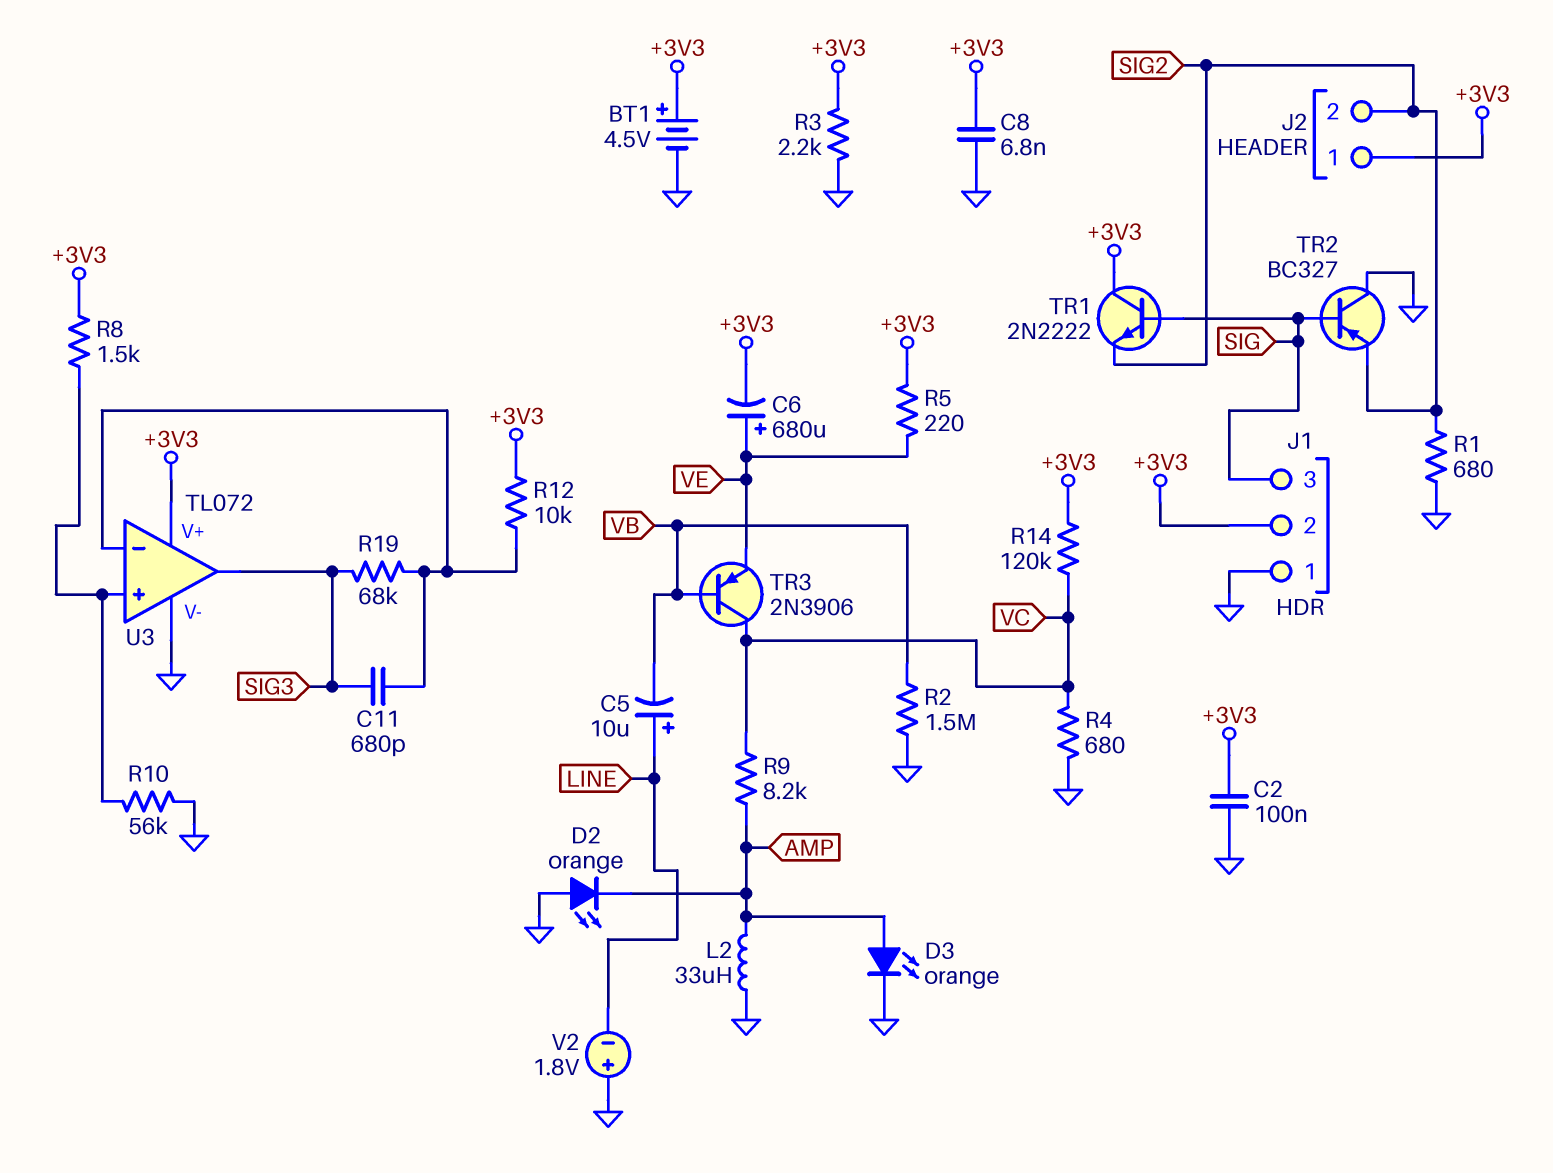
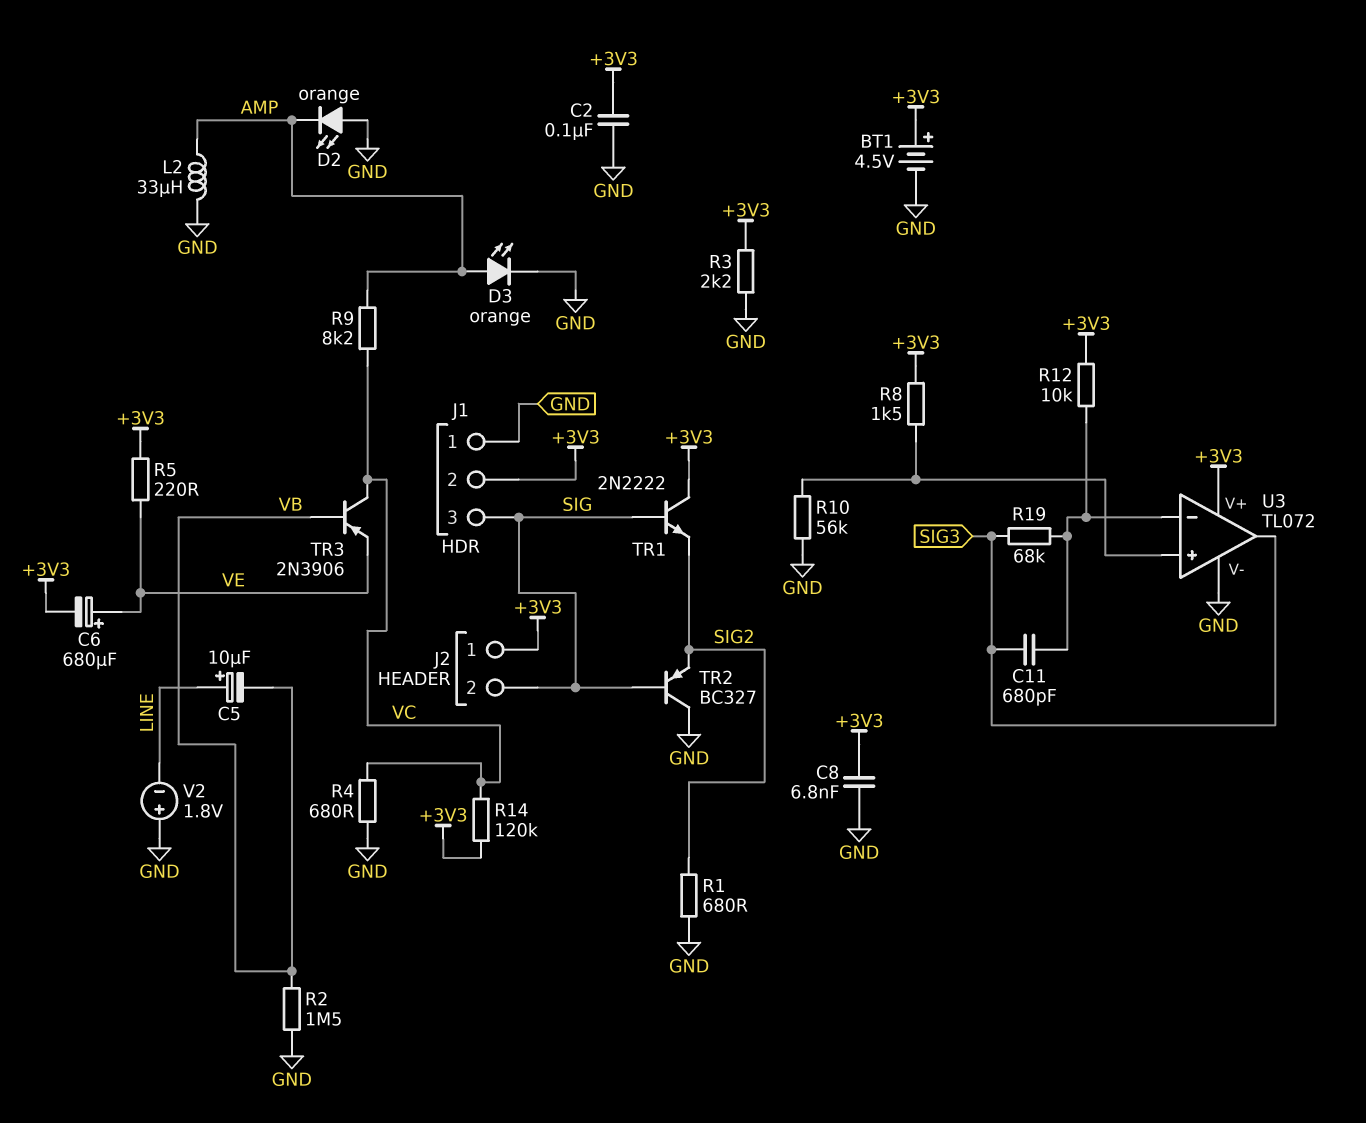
J2 pin 2: SIG2 -> SIG

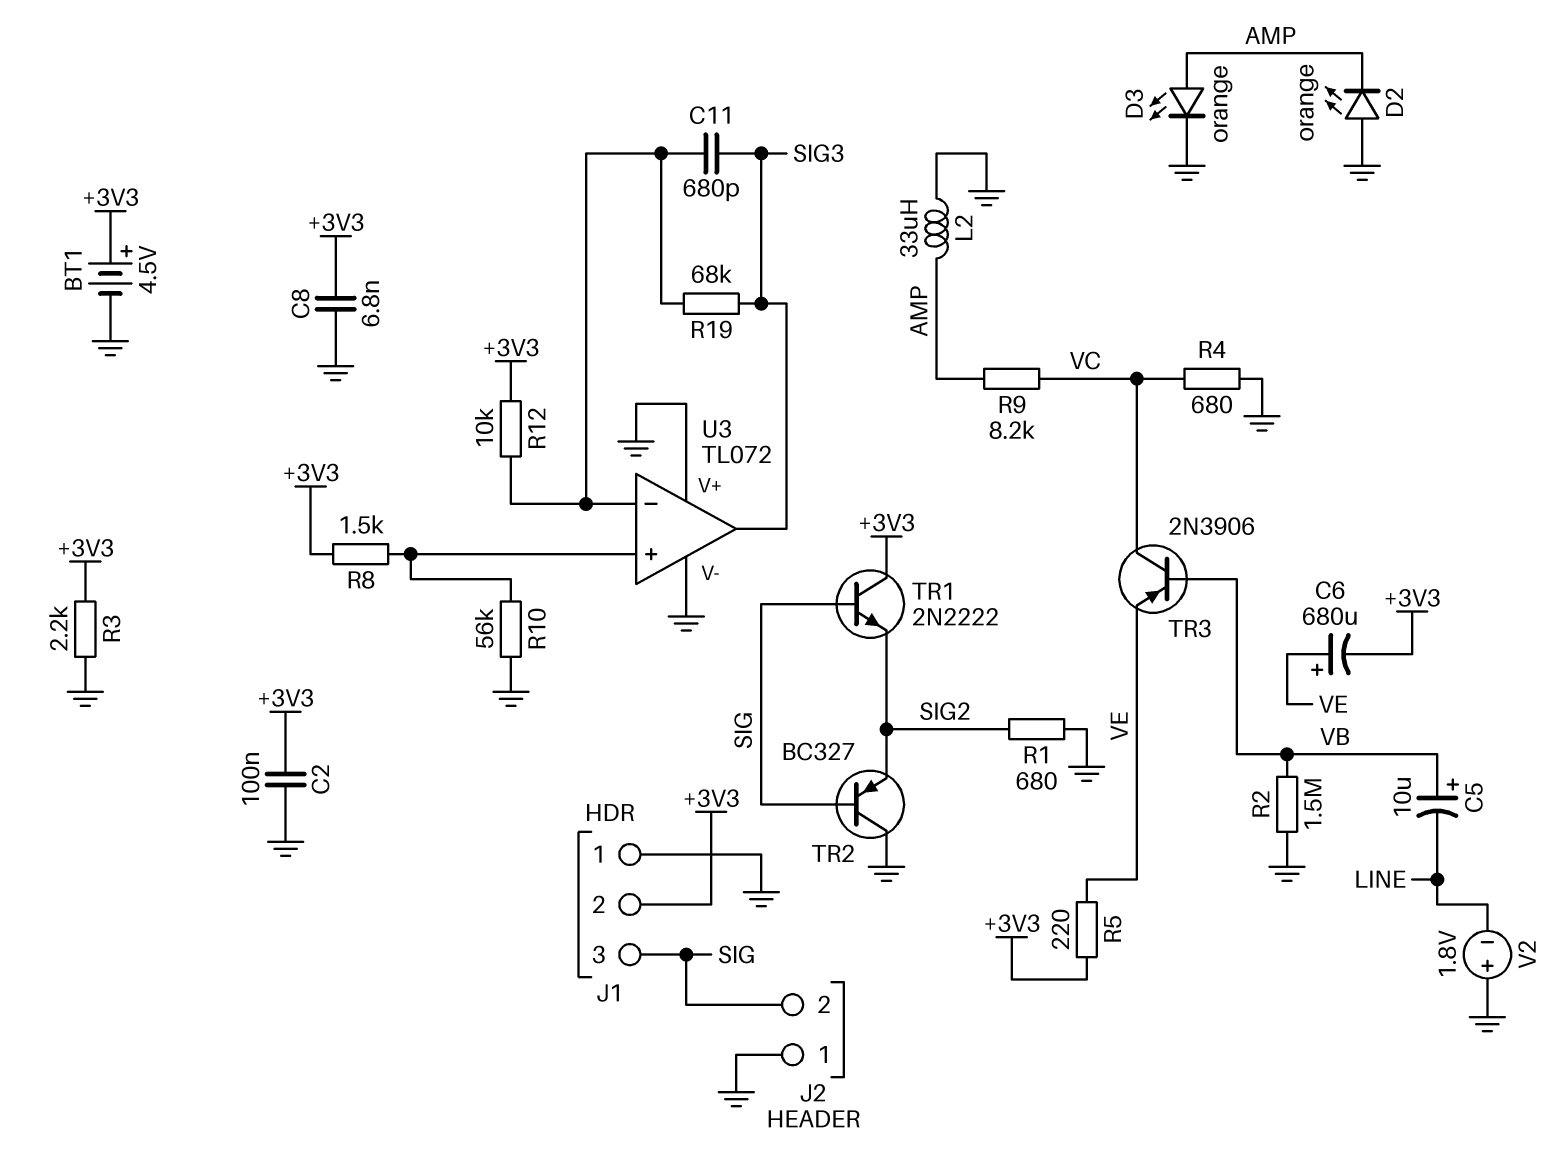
C5: 10uF (plus LINE, minus VB) -> 10uF (plus VB, minus LINE)
J2 pin 1: +3V3 -> GND
R14: 120k (+3V3, VC) -> none
U3 pin V+: +3V3 -> GND

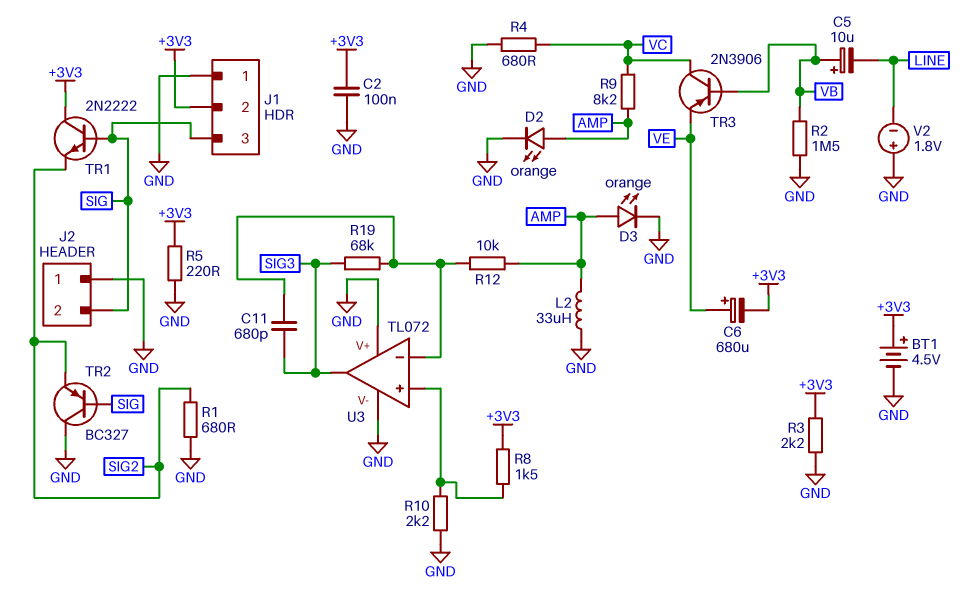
C8: 6.8nF (+3V3, GND) -> none
D2: LED orange (A GND, K AMP) -> LED orange (A AMP, K GND)
R5: 220 (+3V3, VE) -> 220 (+3V3, GND)
R10: 56k (GND, U3/in+) -> 2.2k (GND, U3/in+)
R12: 10k (+3V3, U3/in-) -> 10k (AMP, U3/in-)

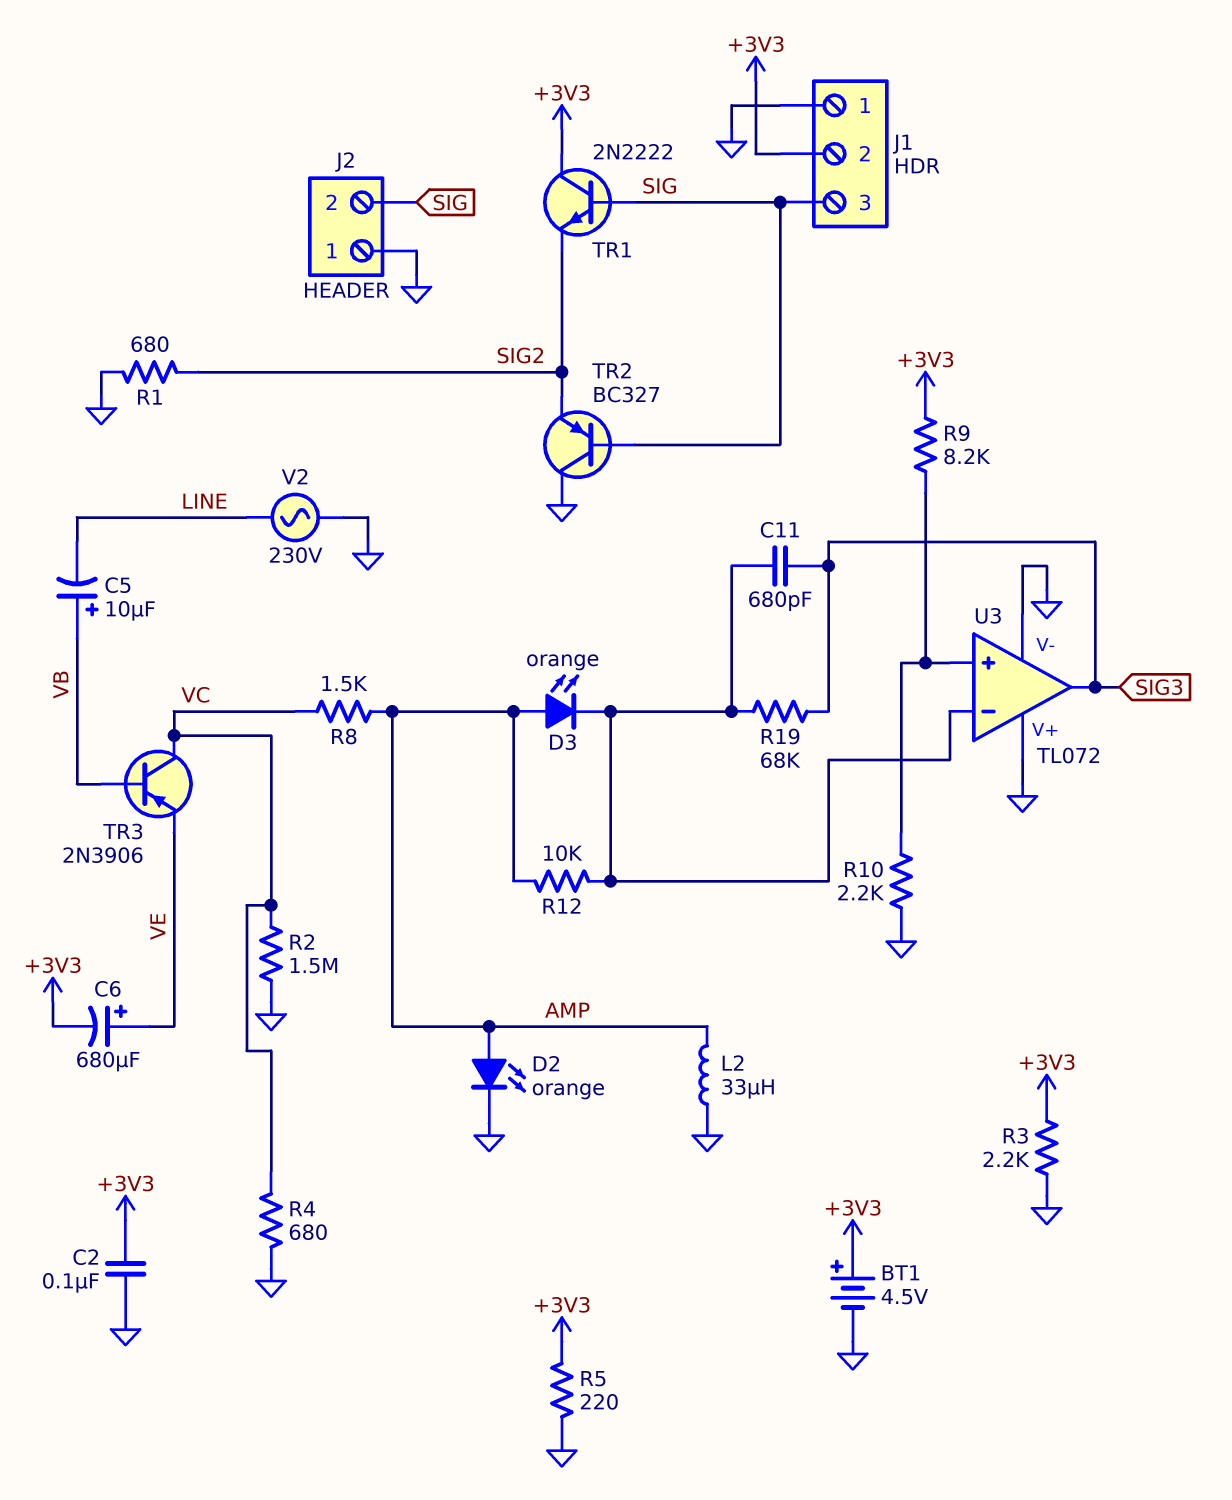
D3: LED orange (A AMP, K GND) -> LED orange (A AMP, K U3/in-)
R2: 1.5M (GND, VB) -> 1.5M (GND, VC)
R8: 1.5k (+3V3, U3/in+) -> 1.5k (AMP, VC)
R9: 8.2k (AMP, VC) -> 8.2k (+3V3, U3/in+)
V2: 1.8V (plus GND, minus LINE) -> AC 230V (GND, LINE)

